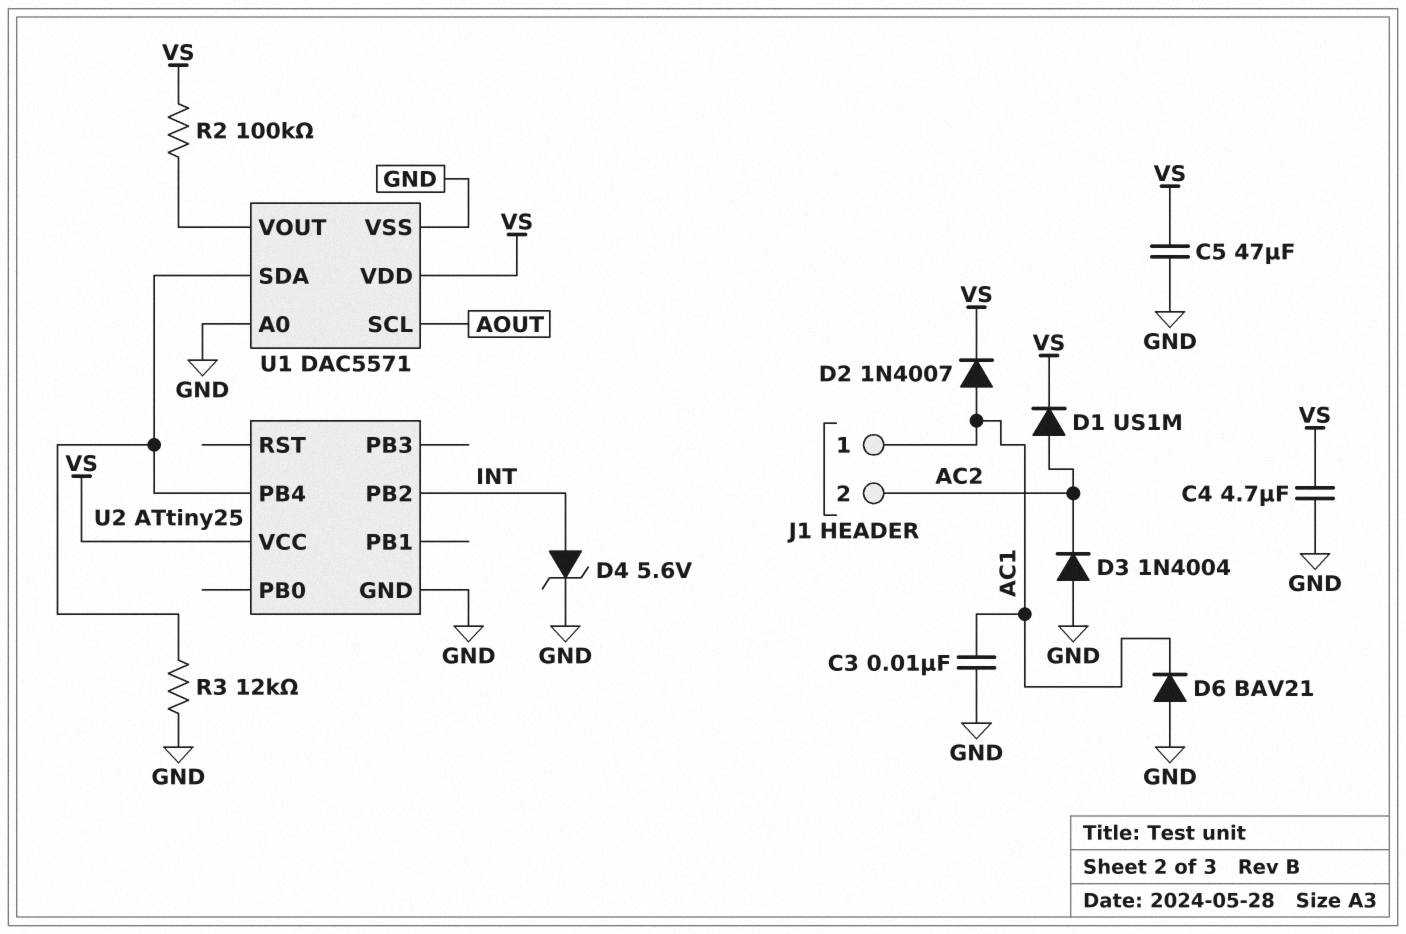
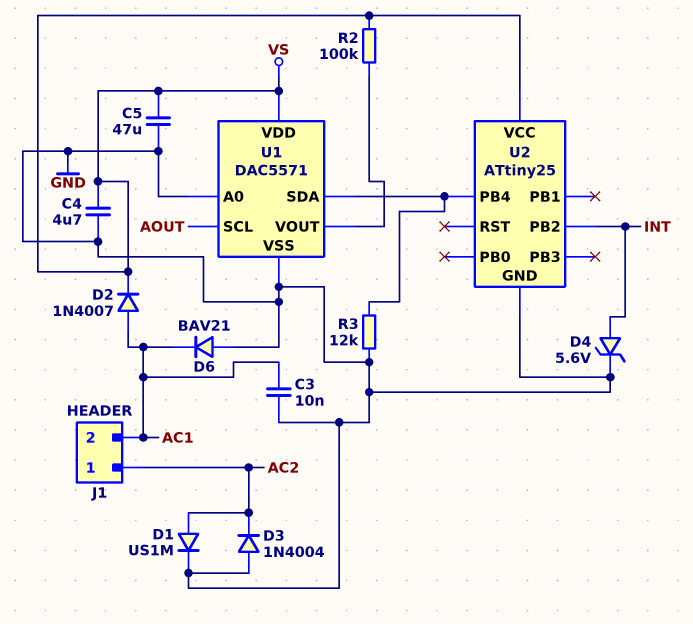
D1: diode US1M (A AC2, K VS) -> diode US1M (A AC2, K GND)
J1 pin 1: AC1 -> AC2
J1 pin 2: AC2 -> AC1

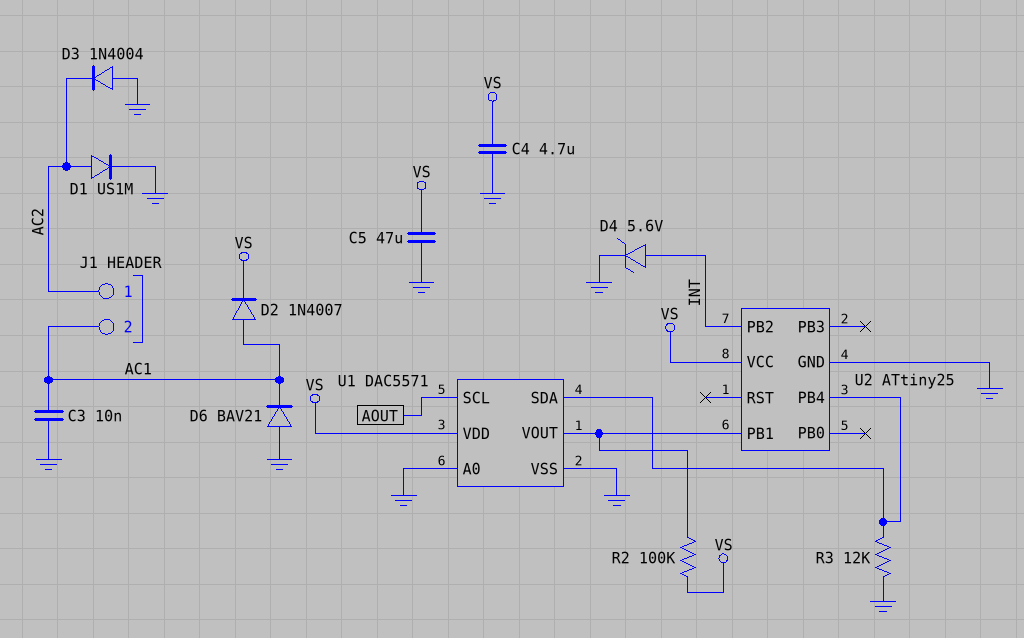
U2 pin PB1: none -> U1/VOUT

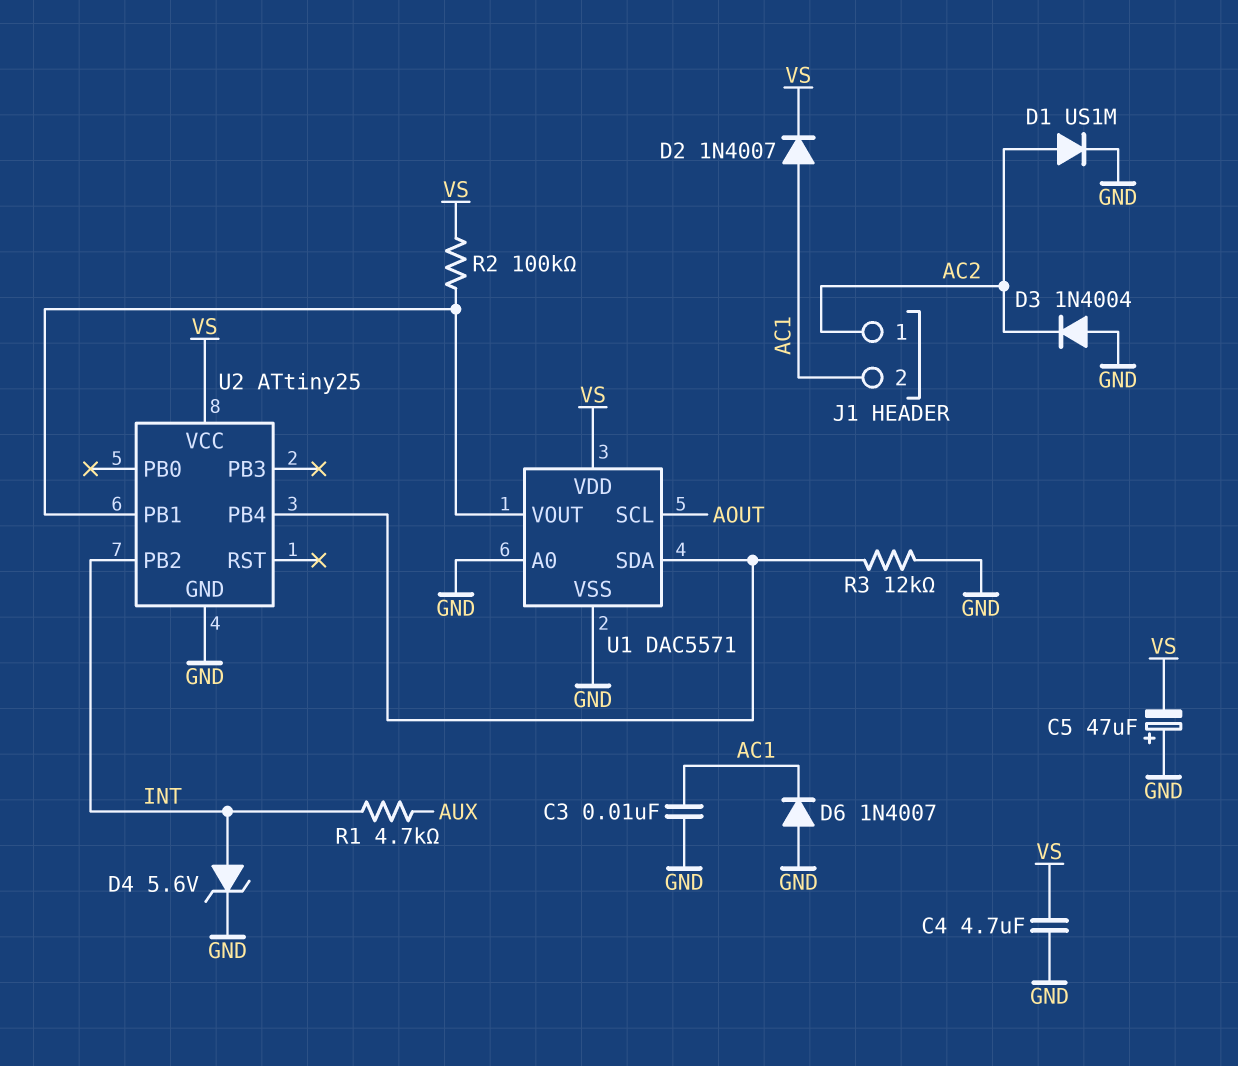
C5: 47uF (GND, VS) -> 47uF (plus GND, minus VS)
D6: diode BAV21 (A GND, K AC1) -> diode 1N4007 (A GND, K AC1)
R1: none -> 4.7k (AUX, INT)

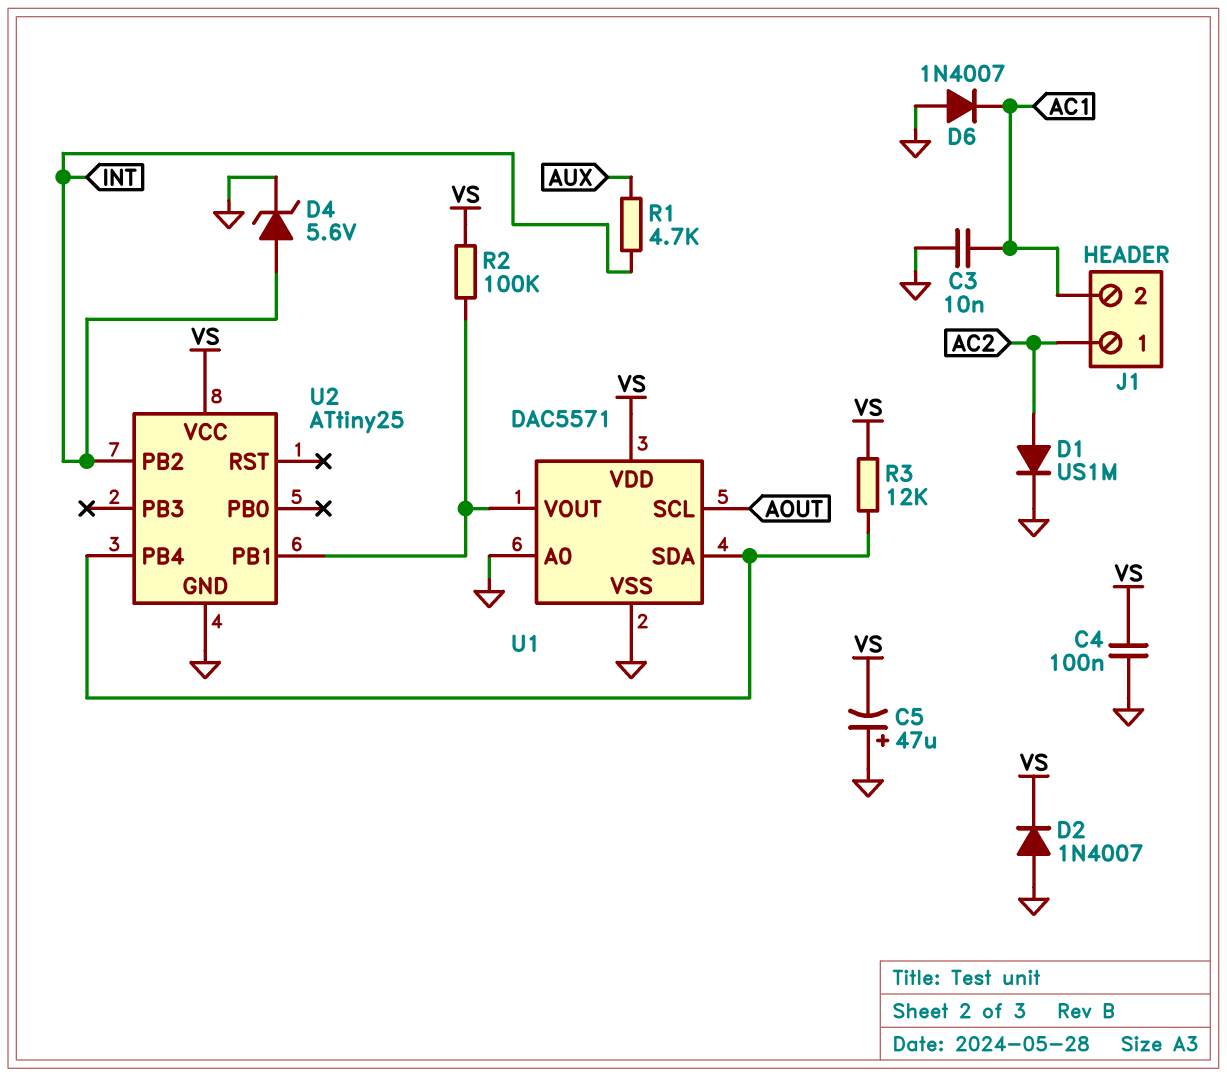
C4: 4.7uF (GND, VS) -> 100nF (GND, VS)
D2: diode 1N4007 (A AC1, K VS) -> diode 1N4007 (A GND, K VS)
D3: diode 1N4004 (A GND, K AC2) -> none
R3: 12k (GND, U1/SDA) -> 12k (U1/SDA, VS)

